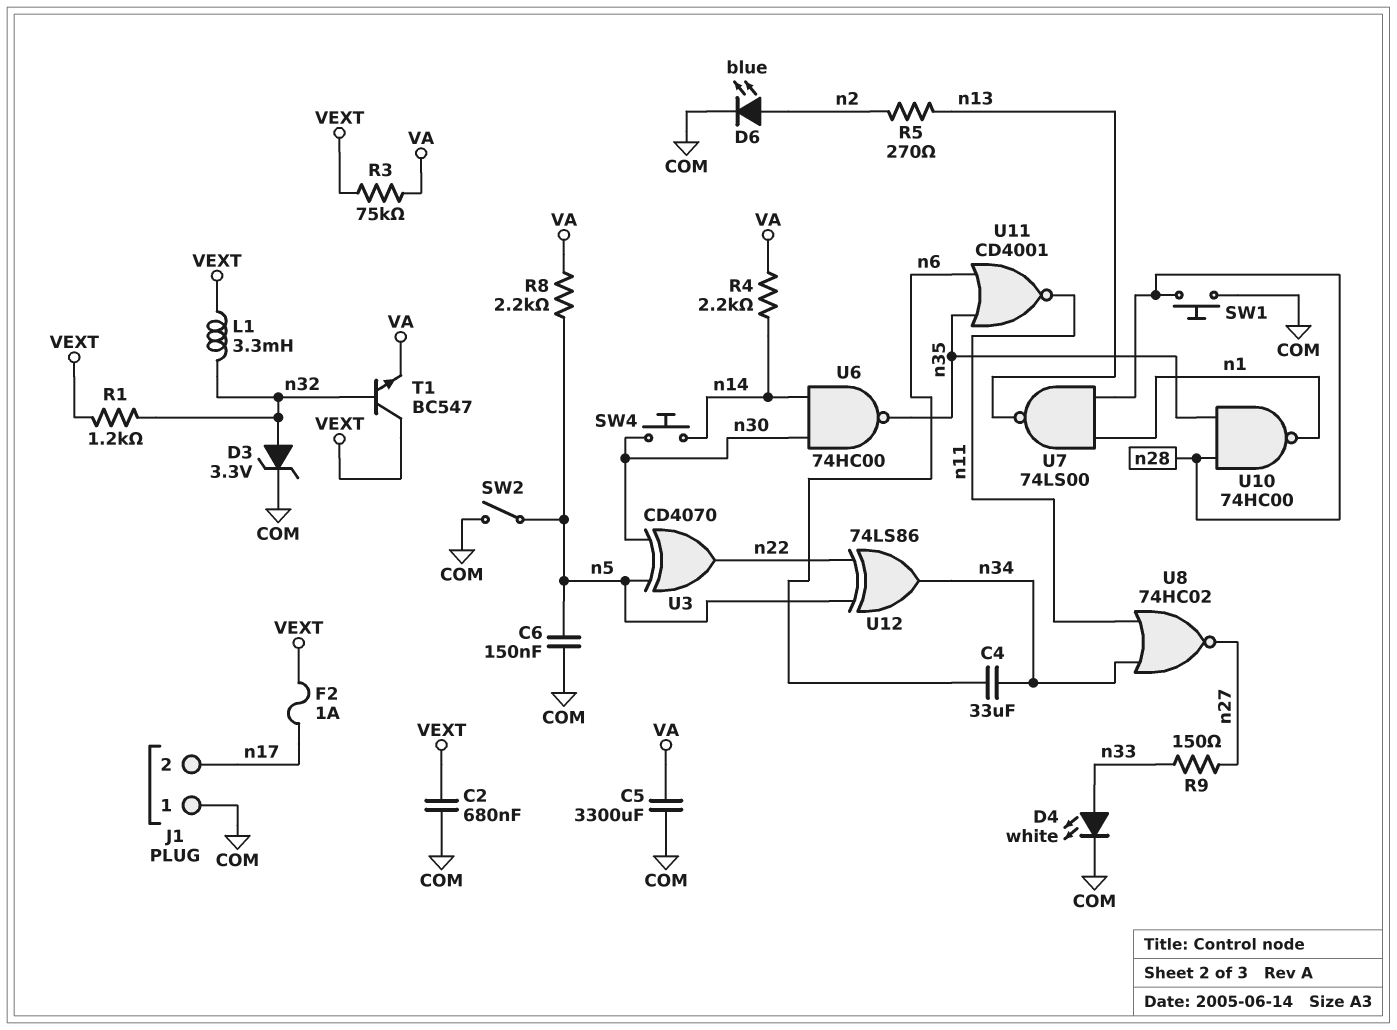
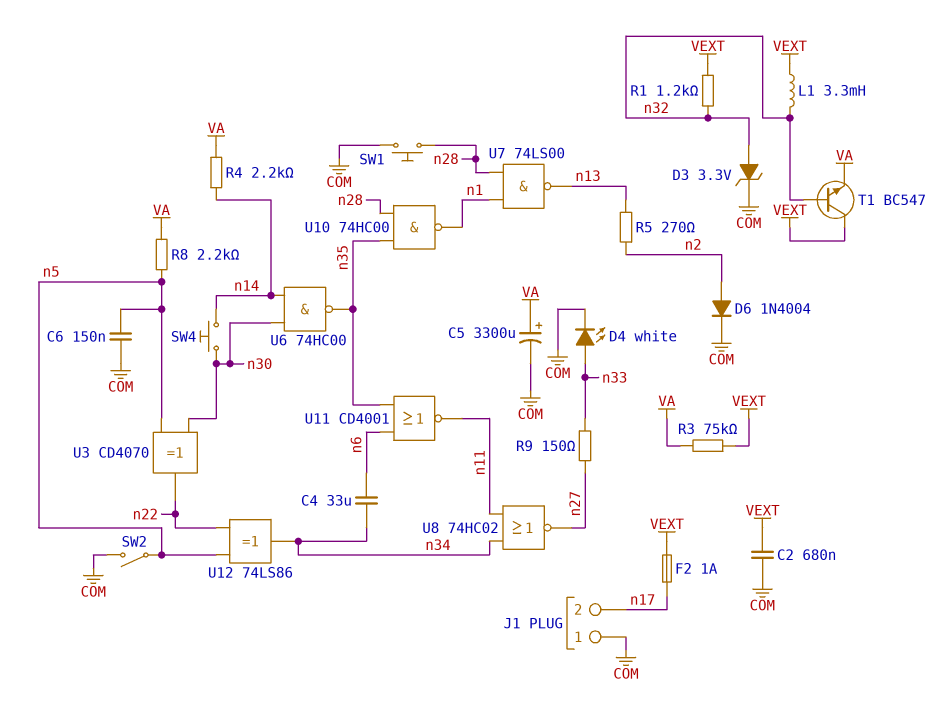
C5: 3300uF (COM, VA) -> 3300uF (plus VA, minus COM)
D6: LED blue (A n2, K COM) -> diode 1N4004 (A n2, K COM)

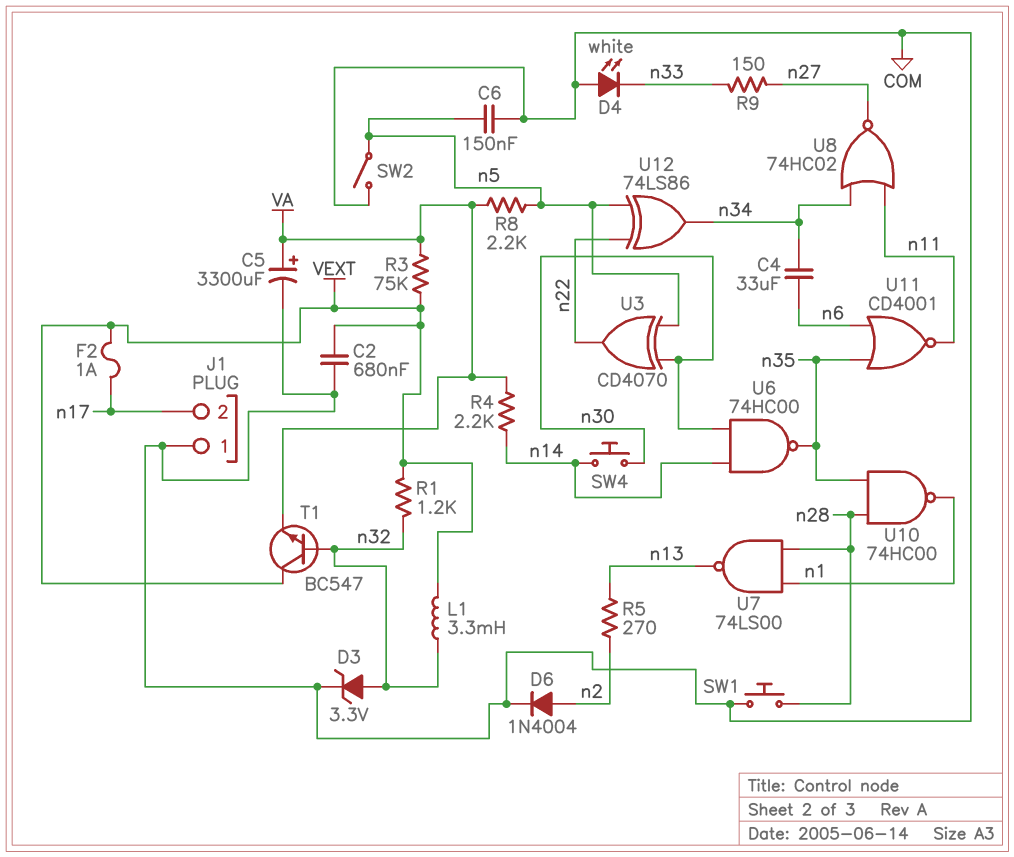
D4: LED white (A n33, K COM) -> LED white (A COM, K n33)

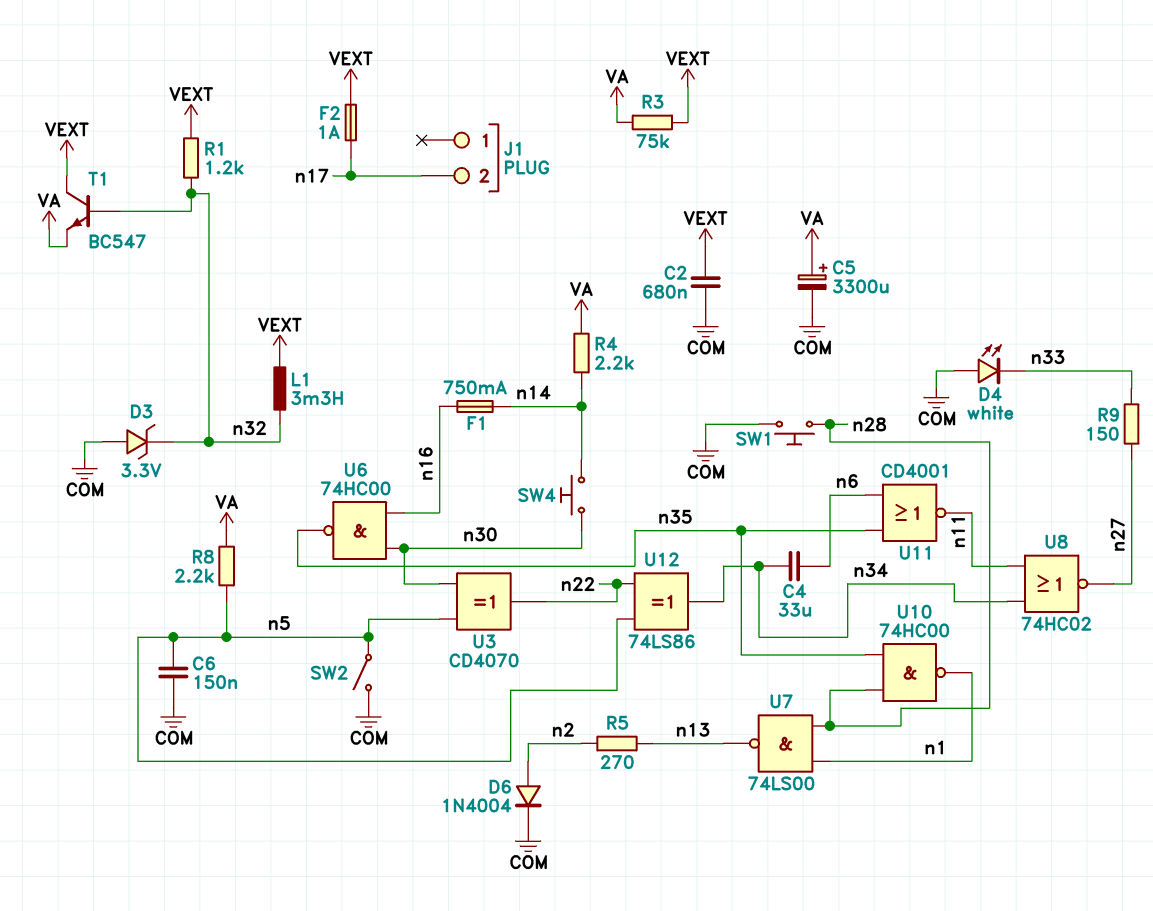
D3: zener 3.3V (A n32, K COM) -> zener 3.3V (A COM, K n32)
F1: none -> 750mA (n14, n16)
J1 pin 1: COM -> none
U6: NAND 74HC00 (in n14, in n30, out n35) -> NAND 74HC00 (in n16, in n30, out n35)

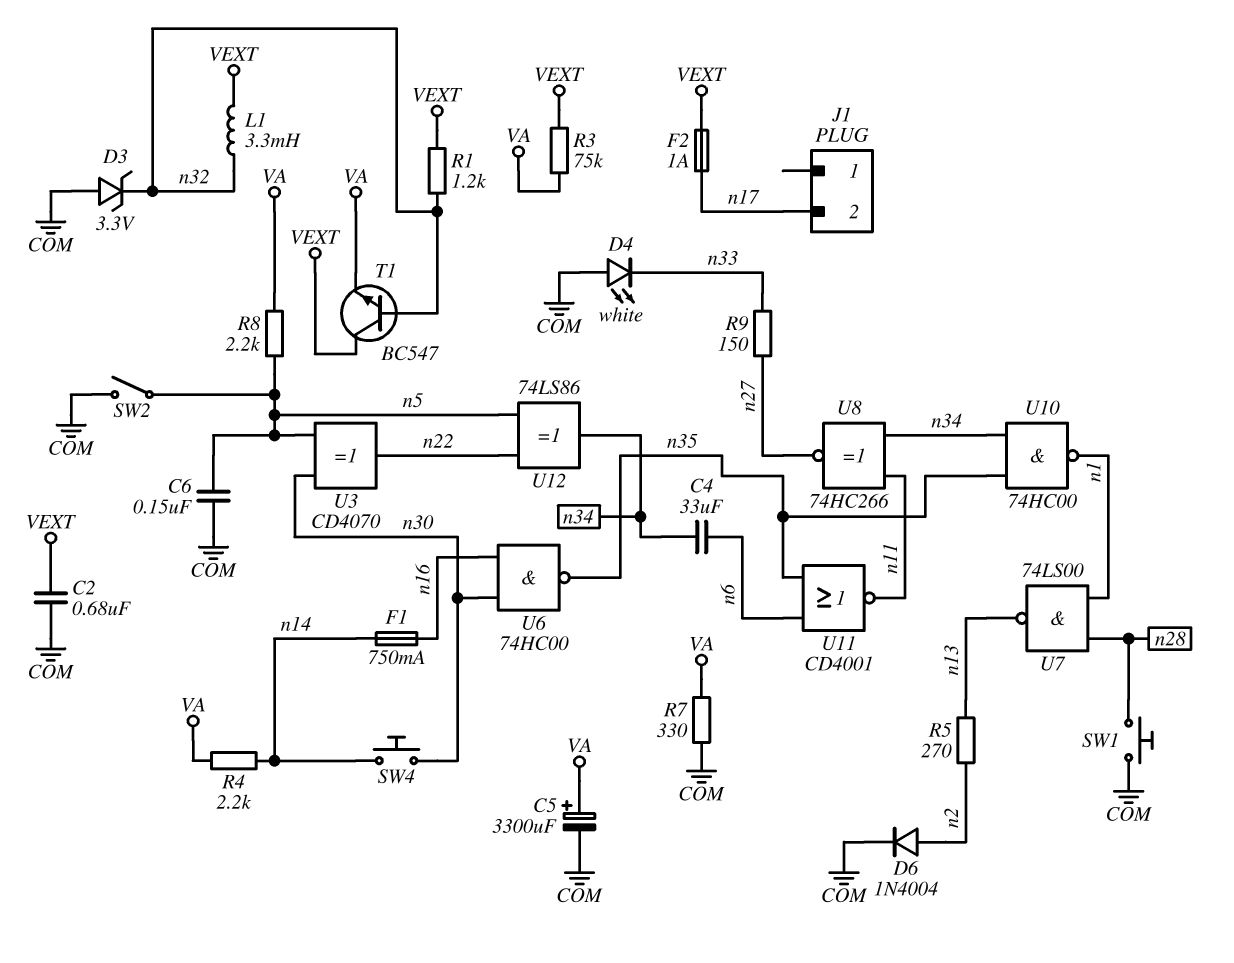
R7: none -> 330 (COM, VA)
U8: NOR 74HC02 (in n11, in n34, out n27) -> XNOR 74HC266 (in n11, in n34, out n27)
U10: NAND 74HC00 (in n28, in n35, out n1) -> NAND 74HC00 (in n34, in n35, out n1)

